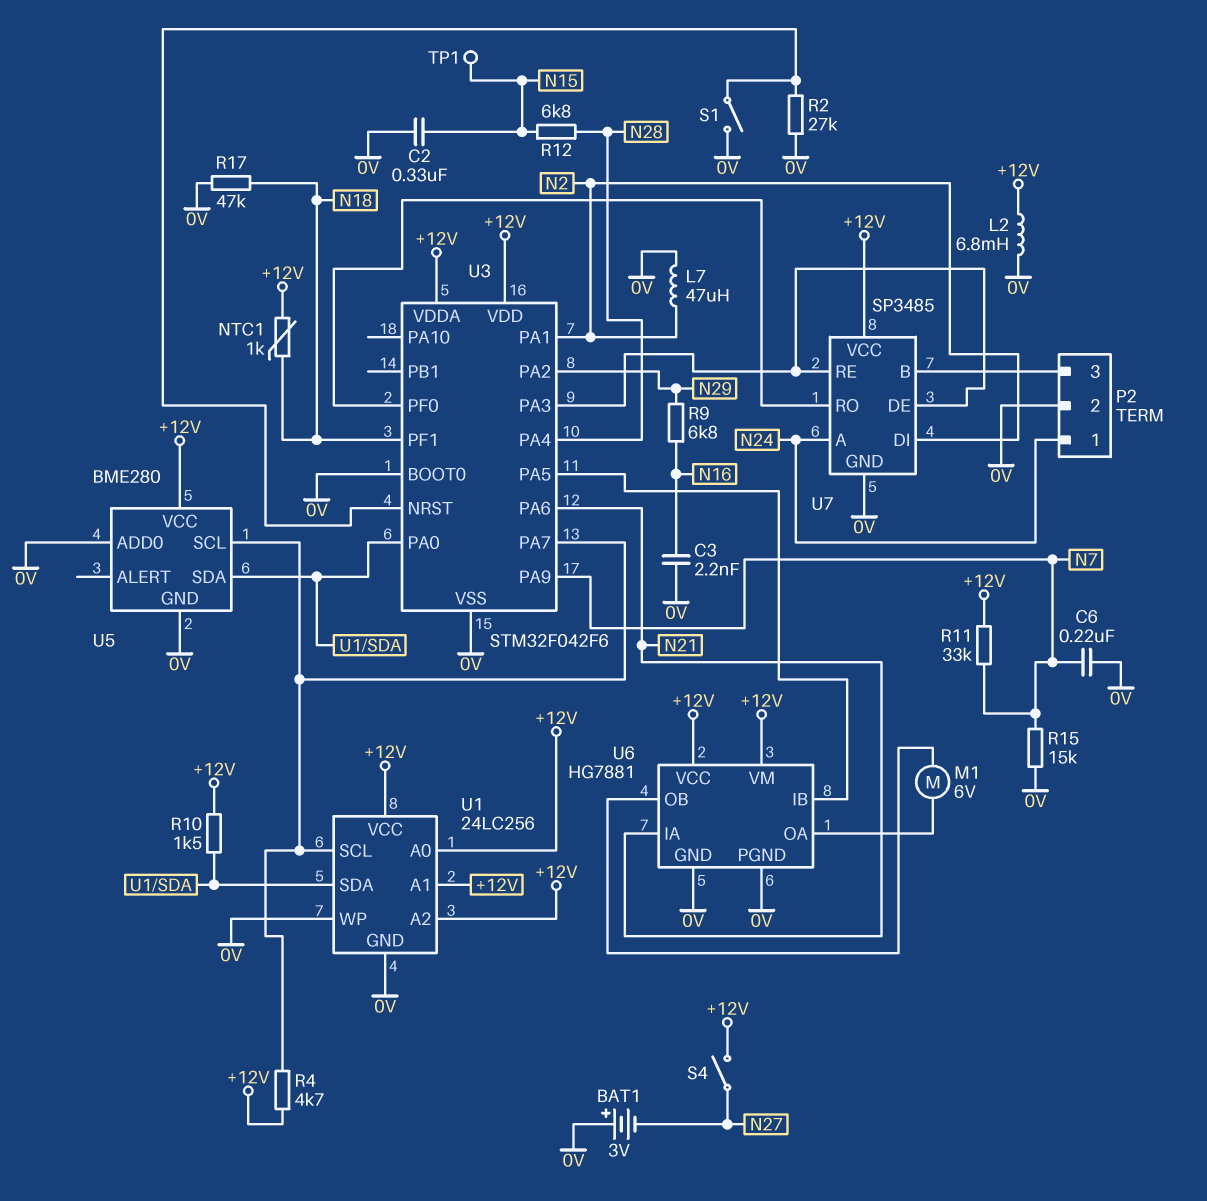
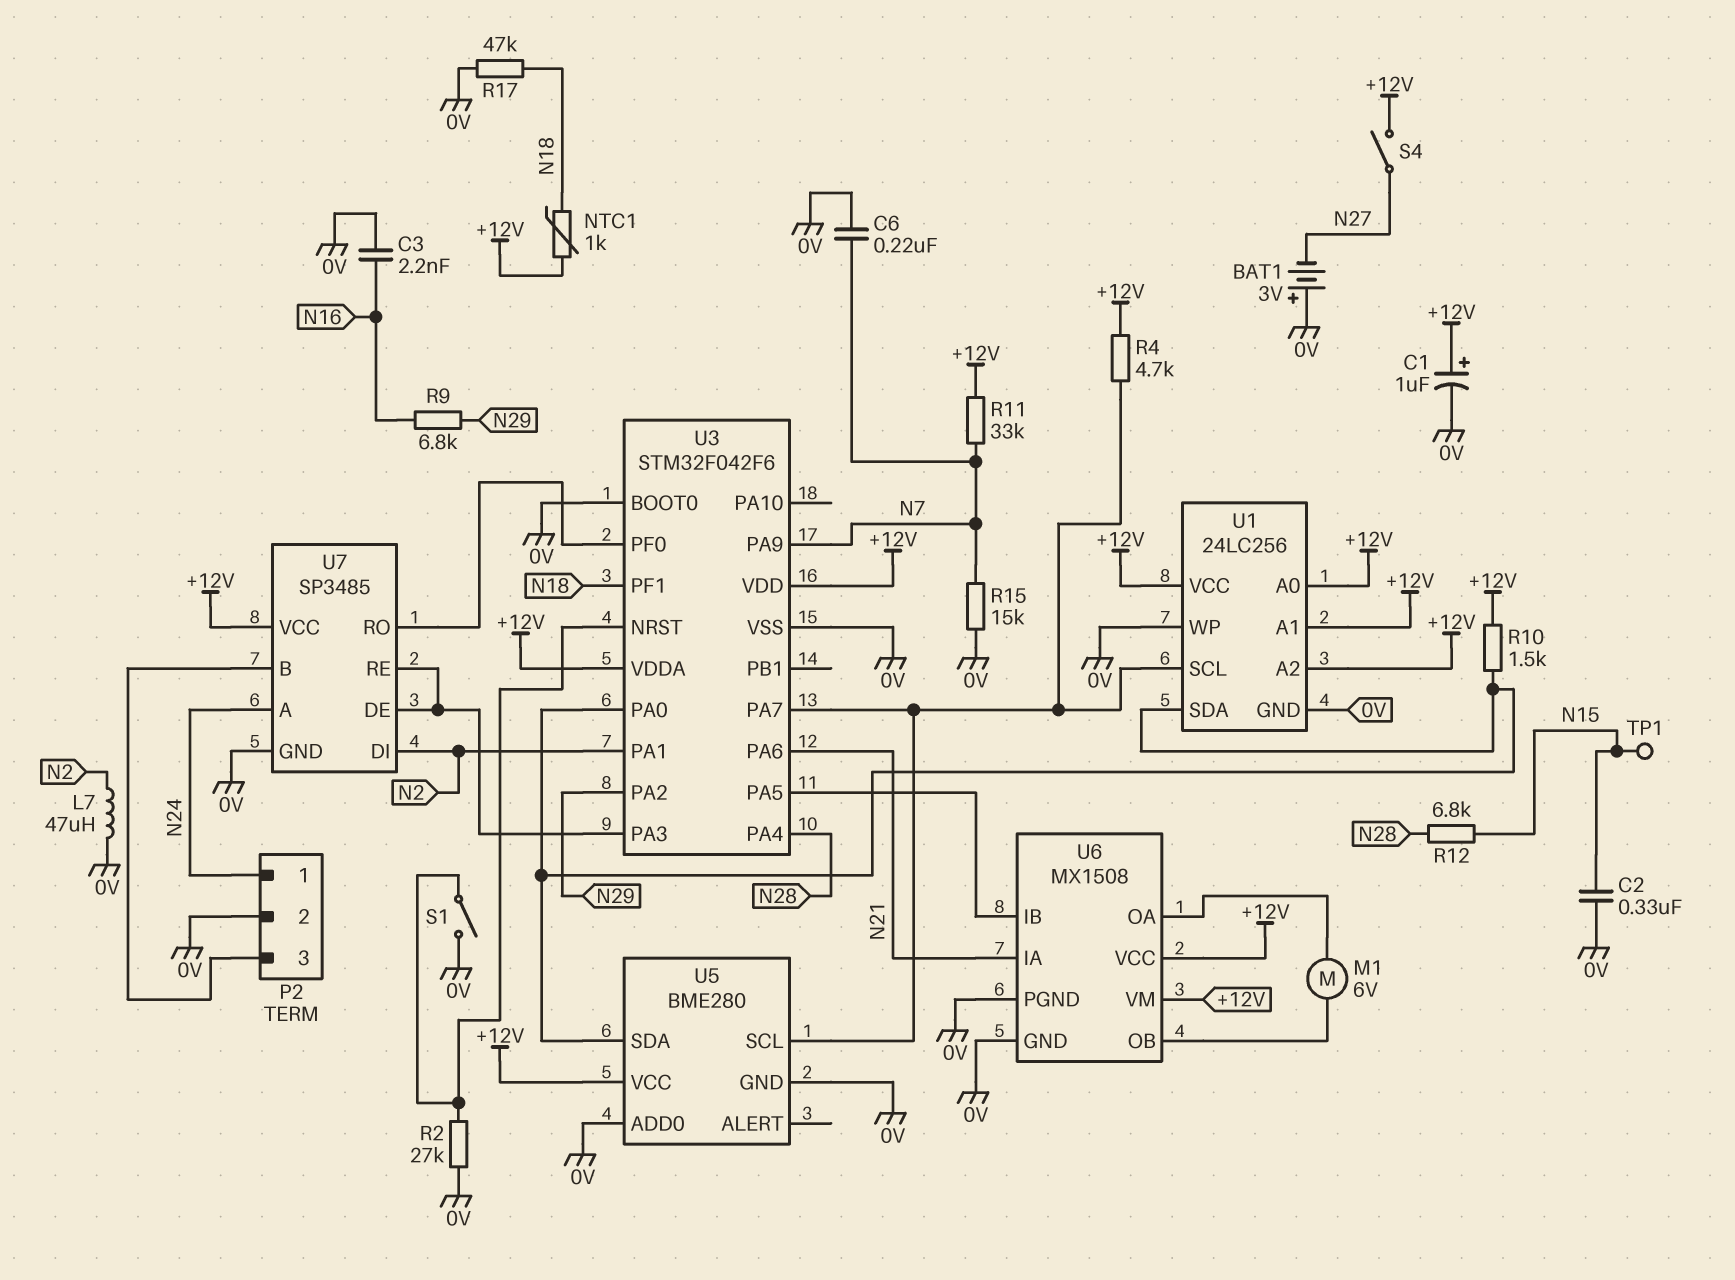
C1: none -> 1uF (plus +12V, minus 0V)
L2: 6.8mH (+12V, 0V) -> none
U6: HG7881 -> MX1508

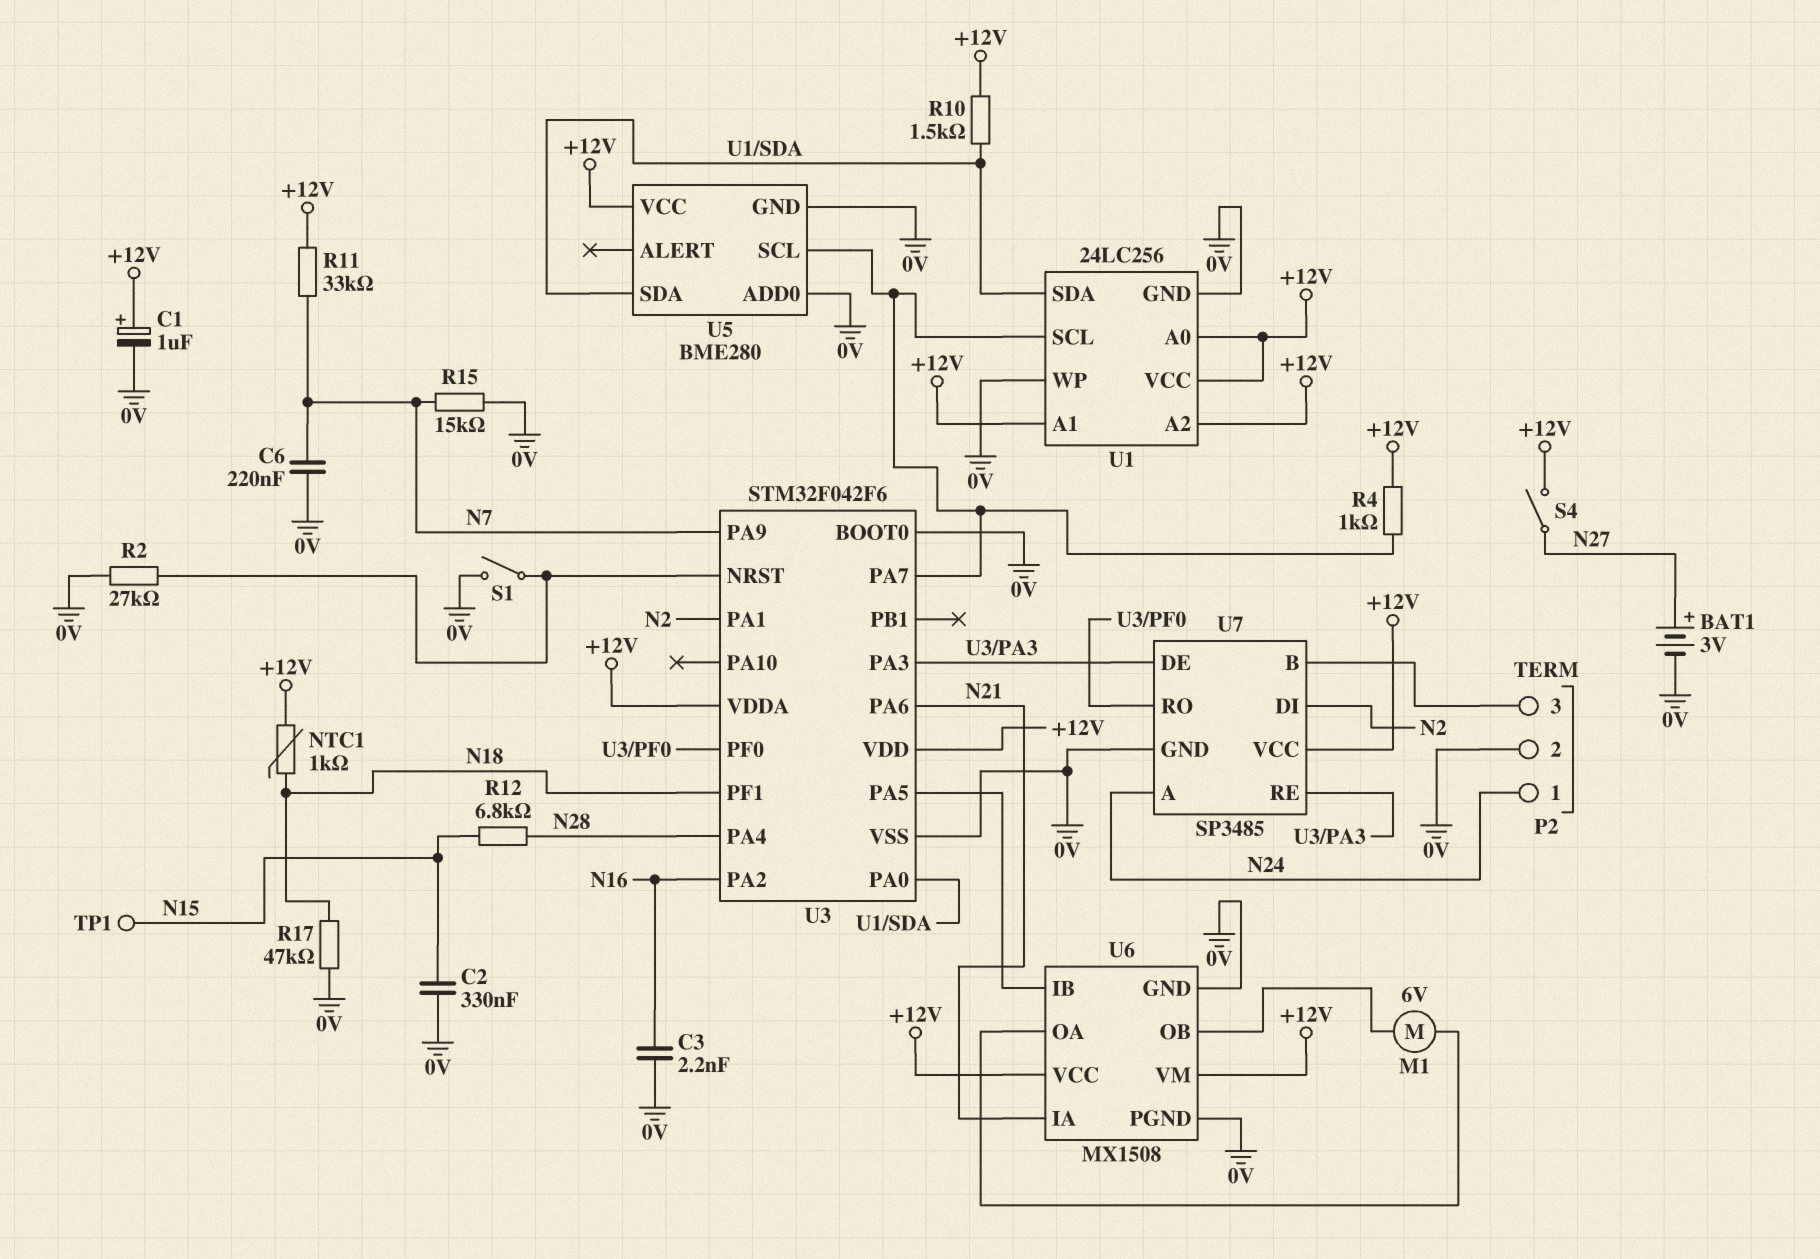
BAT1: 3V (plus 0V, minus N27) -> 3V (plus N27, minus 0V)
L7: 47uH (0V, N2) -> none
R4: 4.7k (+12V, U1/SCL) -> 1k (+12V, U1/SCL)
R9: 6.8k (N16, N29) -> none
U3 pin PA2: N29 -> N16

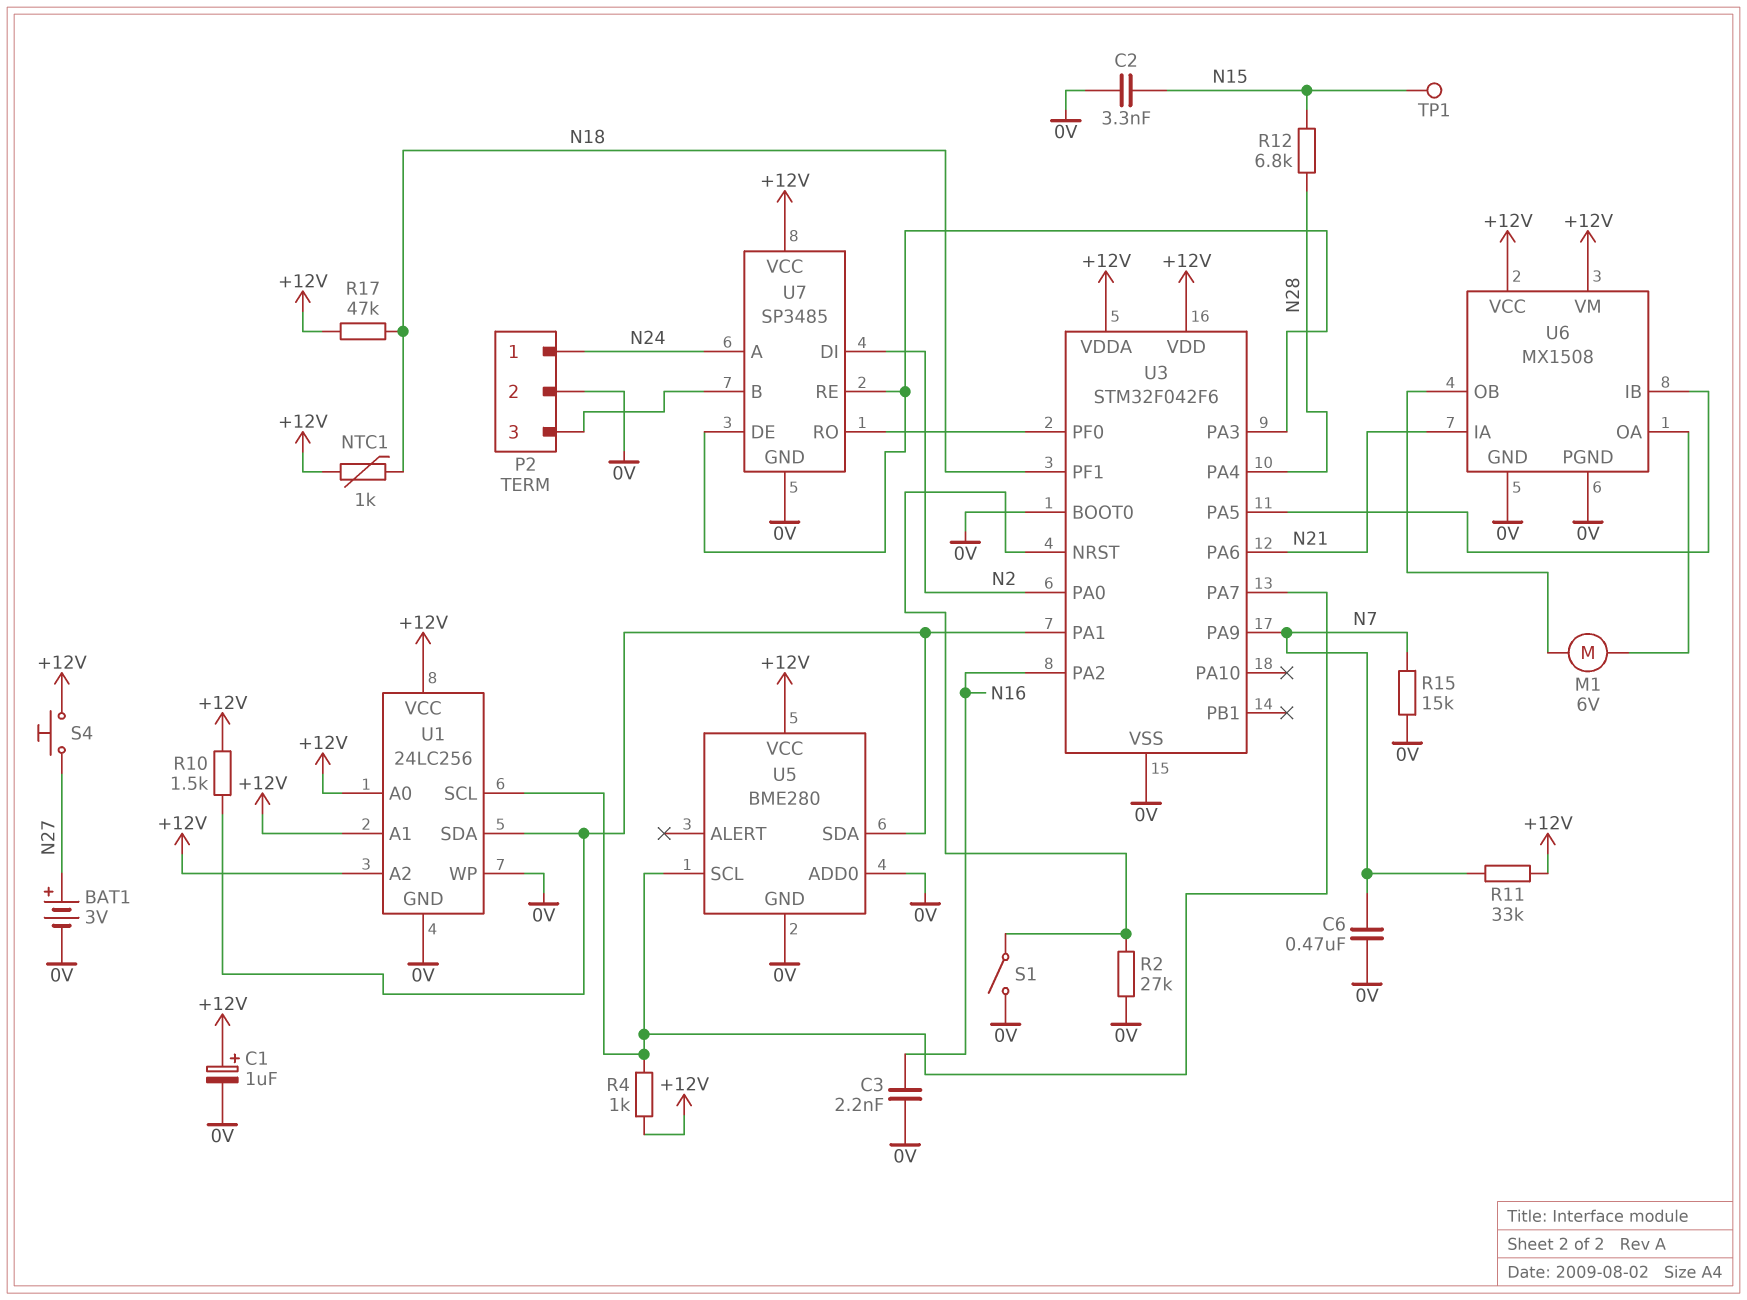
C2: 330nF (0V, N15) -> 3.3nF (0V, N15)
C6: 220nF (0V, N7) -> 470nF (0V, N7)
R17: 47k (0V, N18) -> 47k (+12V, N18)
S4: switch (+12V, N27) -> button (+12V, N27)
U3 pin PA0: U1/SDA -> N2
U3 pin PA1: N2 -> U1/SDA

